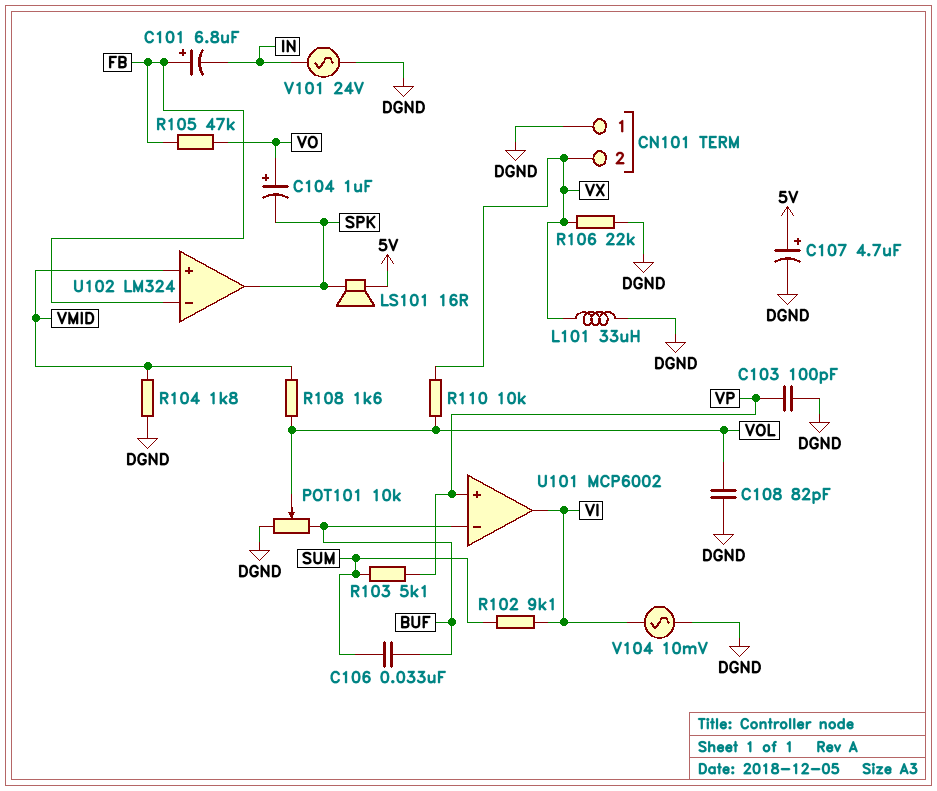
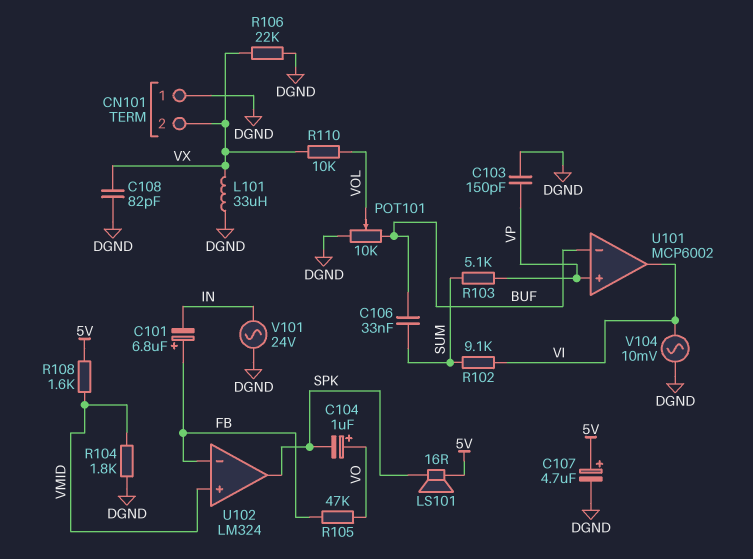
C103: 100pF (DGND, VP) -> 150pF (DGND, VP)
C108: 82pF (DGND, VOL) -> 82pF (DGND, VX)
R108: 1.6k (VMID, VOL) -> 1.6k (5V, VMID)

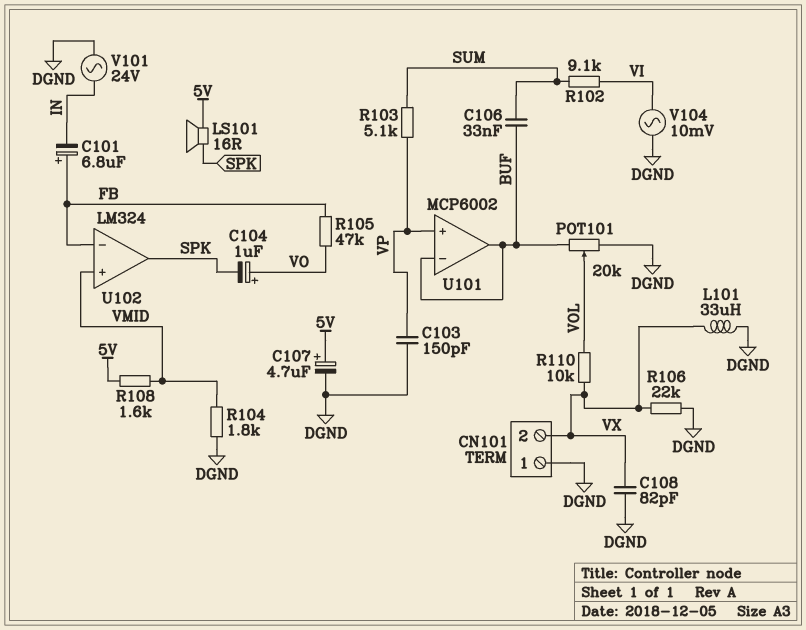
POT101: 10k (BUF, DGND, wiper VOL) -> 20k (BUF, DGND, wiper VOL)
U101 pin out: VI -> BUF

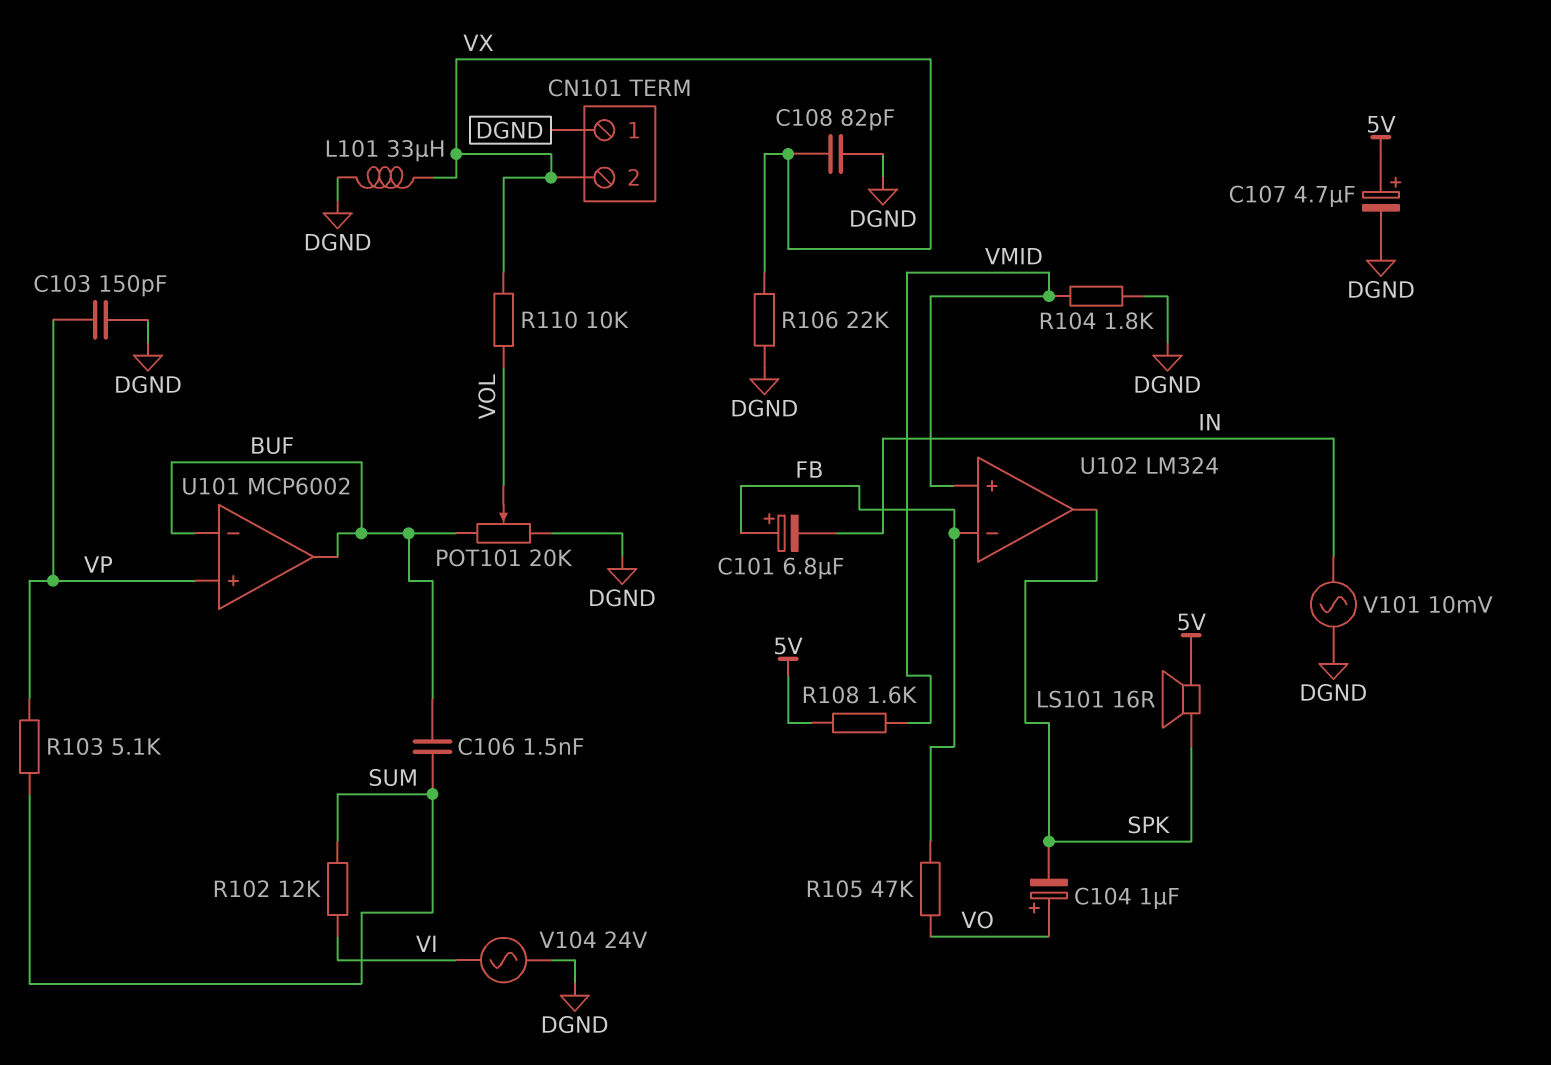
C106: 33nF (BUF, SUM) -> 1.5nF (BUF, SUM)
R102: 9.1k (SUM, VI) -> 12k (SUM, VI)
V101: AC 24V (DGND, IN) -> AC 10mV (DGND, IN)
V104: AC 10mV (DGND, VI) -> AC 24V (DGND, VI)

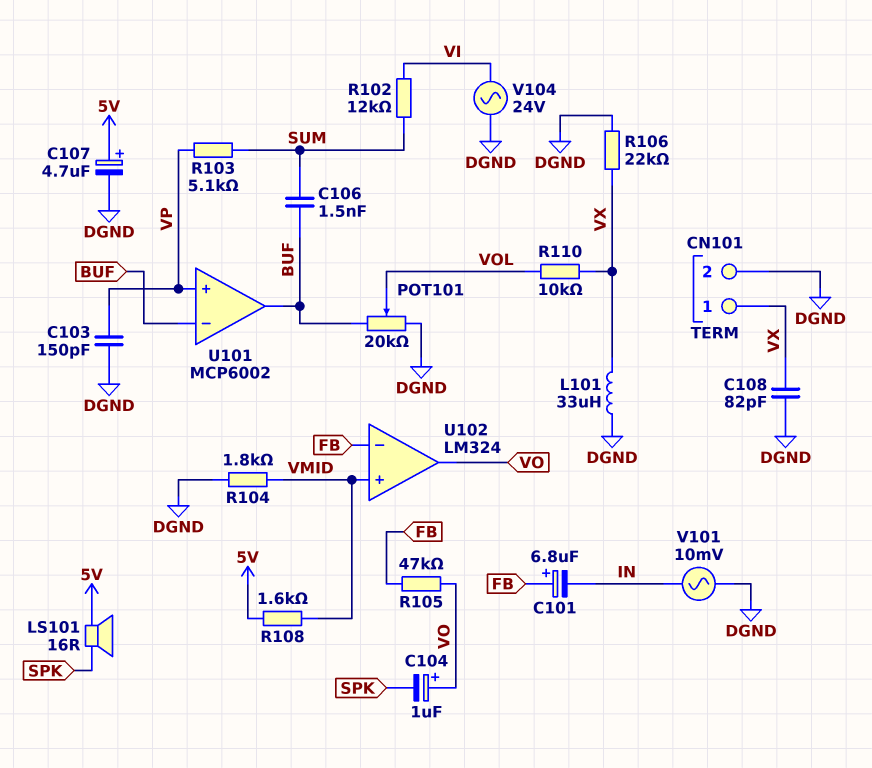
CN101 pin 1: DGND -> VX
CN101 pin 2: VX -> DGND
U102 pin out: SPK -> VO

